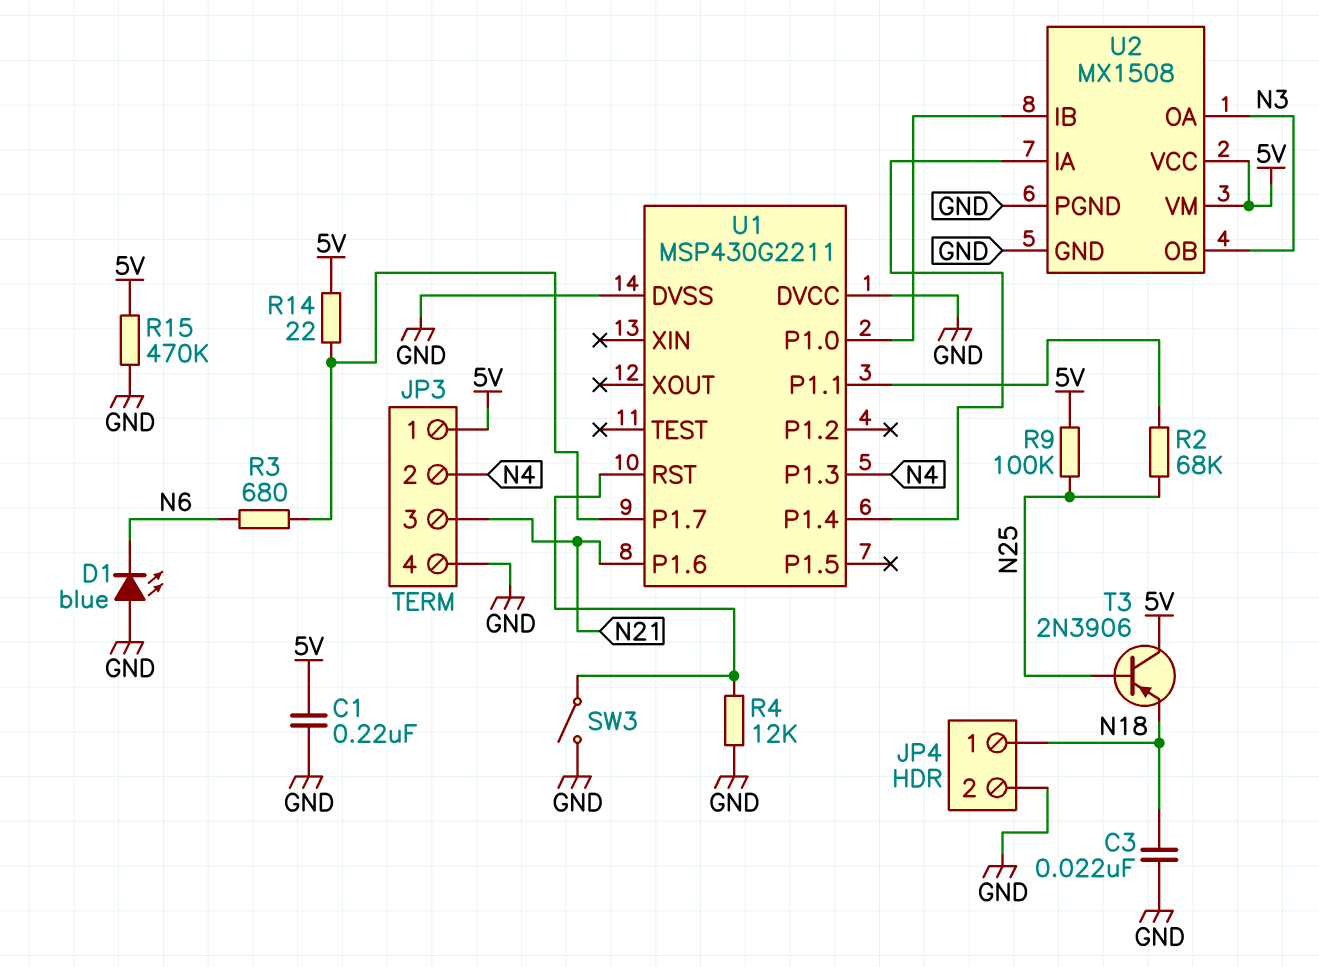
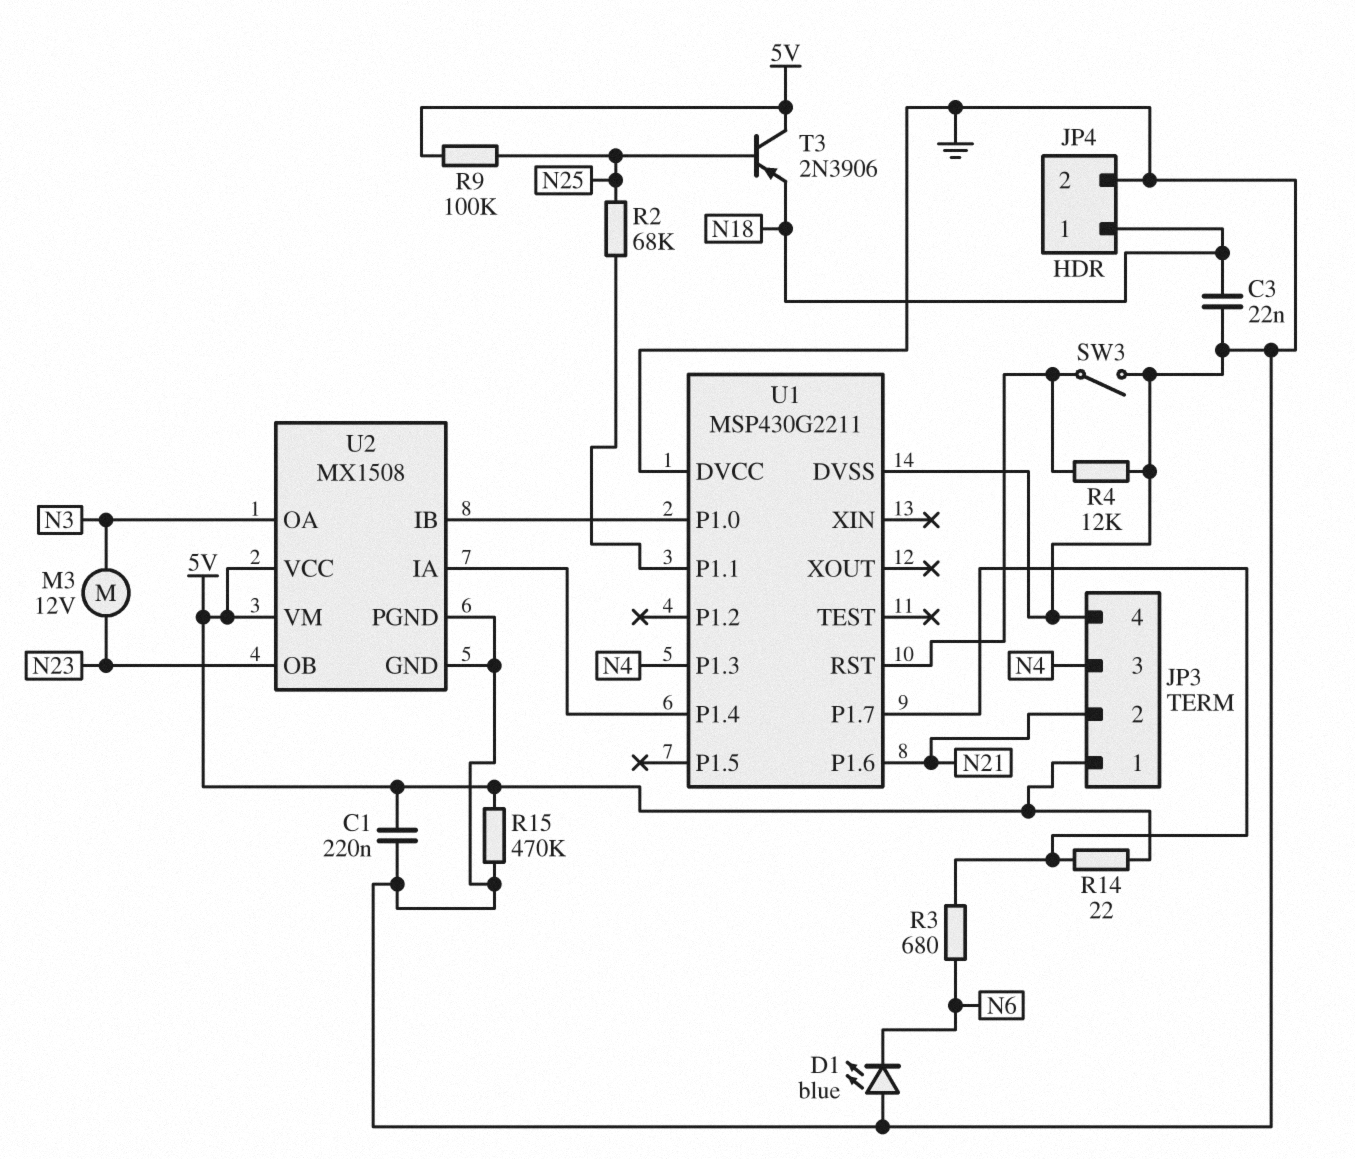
JP3 pin 2: N4 -> N21
JP3 pin 3: N21 -> N4
M3: none -> motor 12V (N3, N23)
U2 pin OB: N3 -> N23

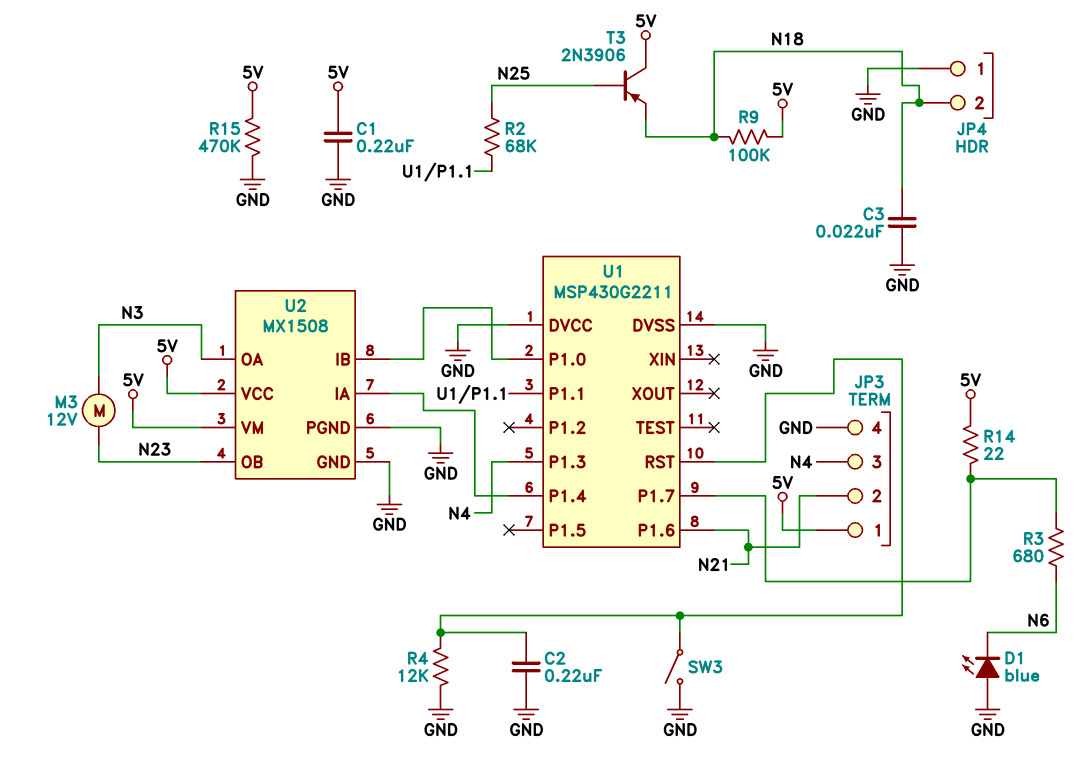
C2: none -> 220nF (GND, U1/RST)
JP4 pin 1: N18 -> GND
JP4 pin 2: GND -> N18
R9: 100k (5V, N25) -> 100k (5V, N18)

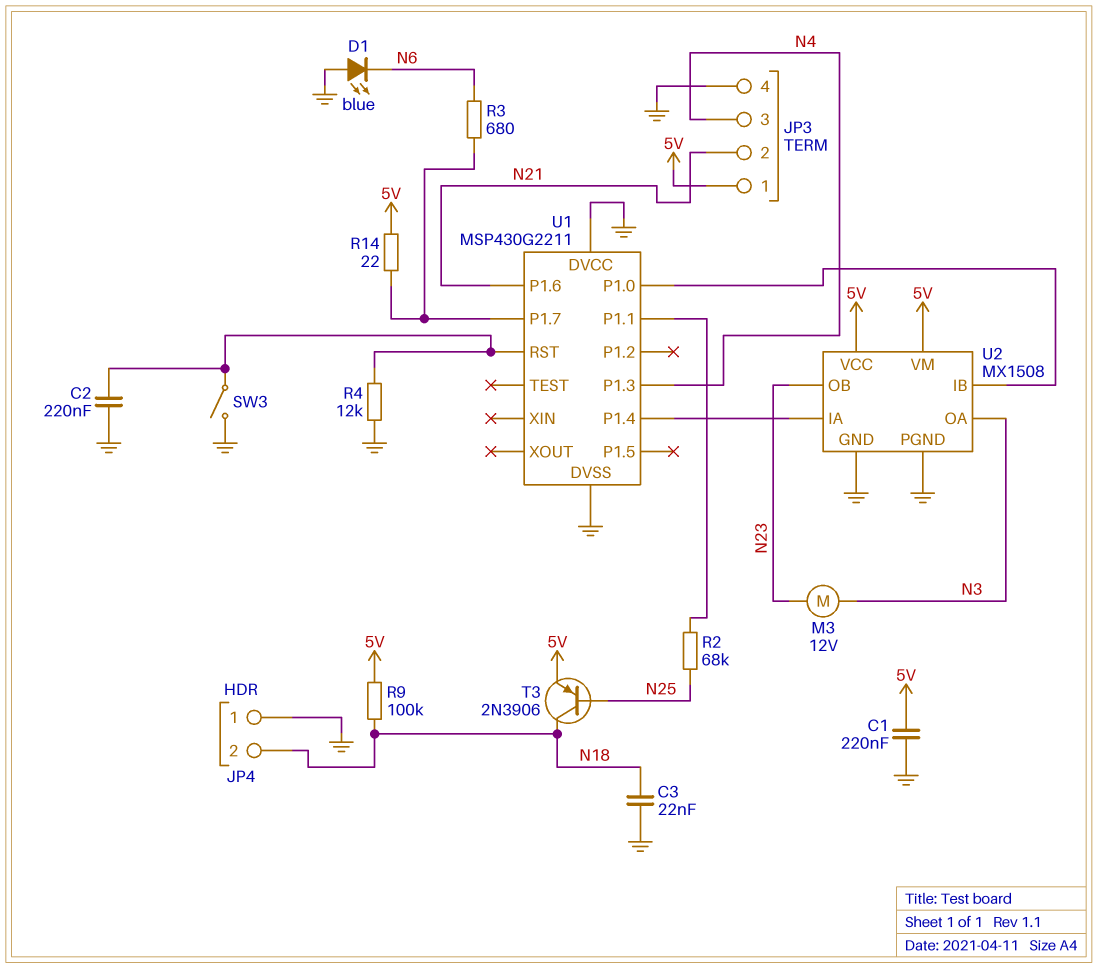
R15: 470k (5V, GND) -> none
T3: PNP 2N3906 (B N25, C 5V, E N18) -> PNP 2N3906 (B N25, C N18, E 5V)

